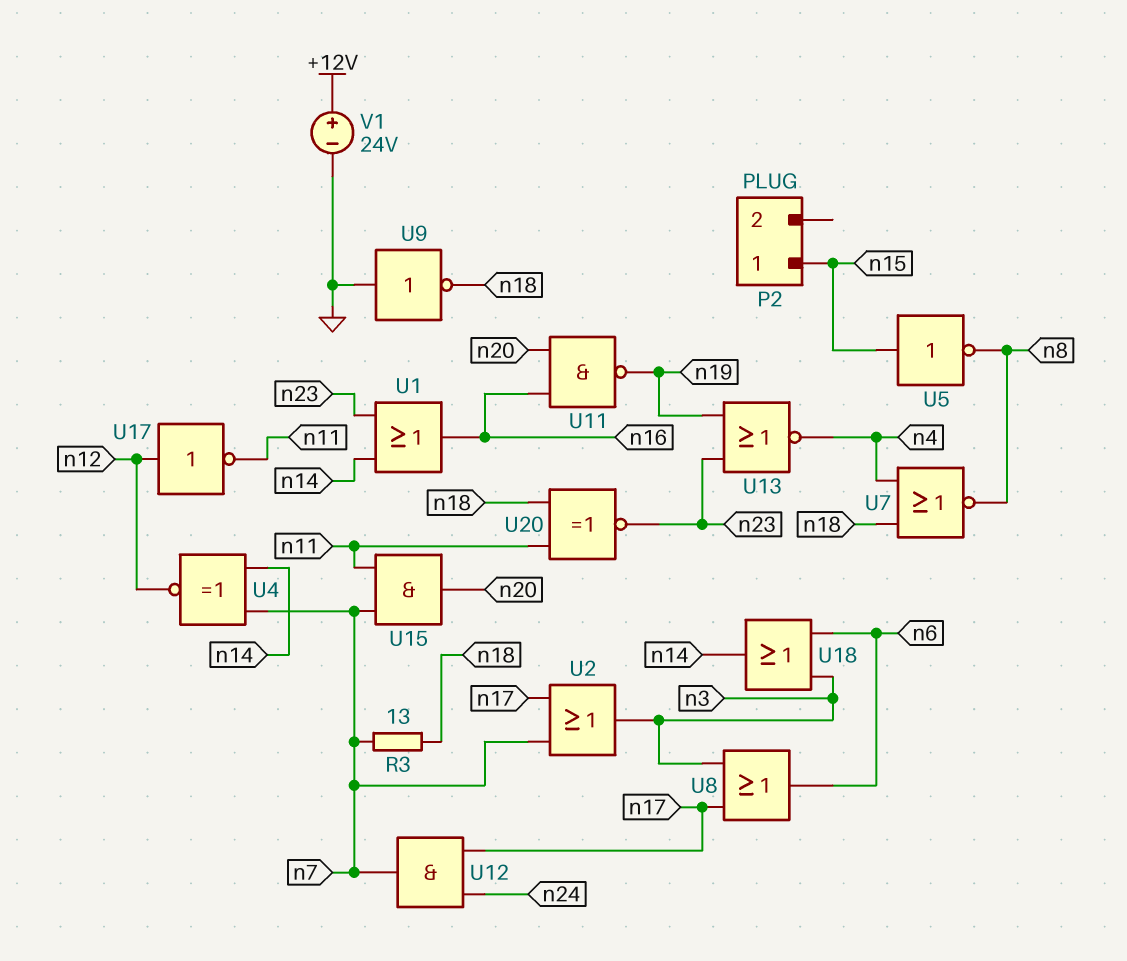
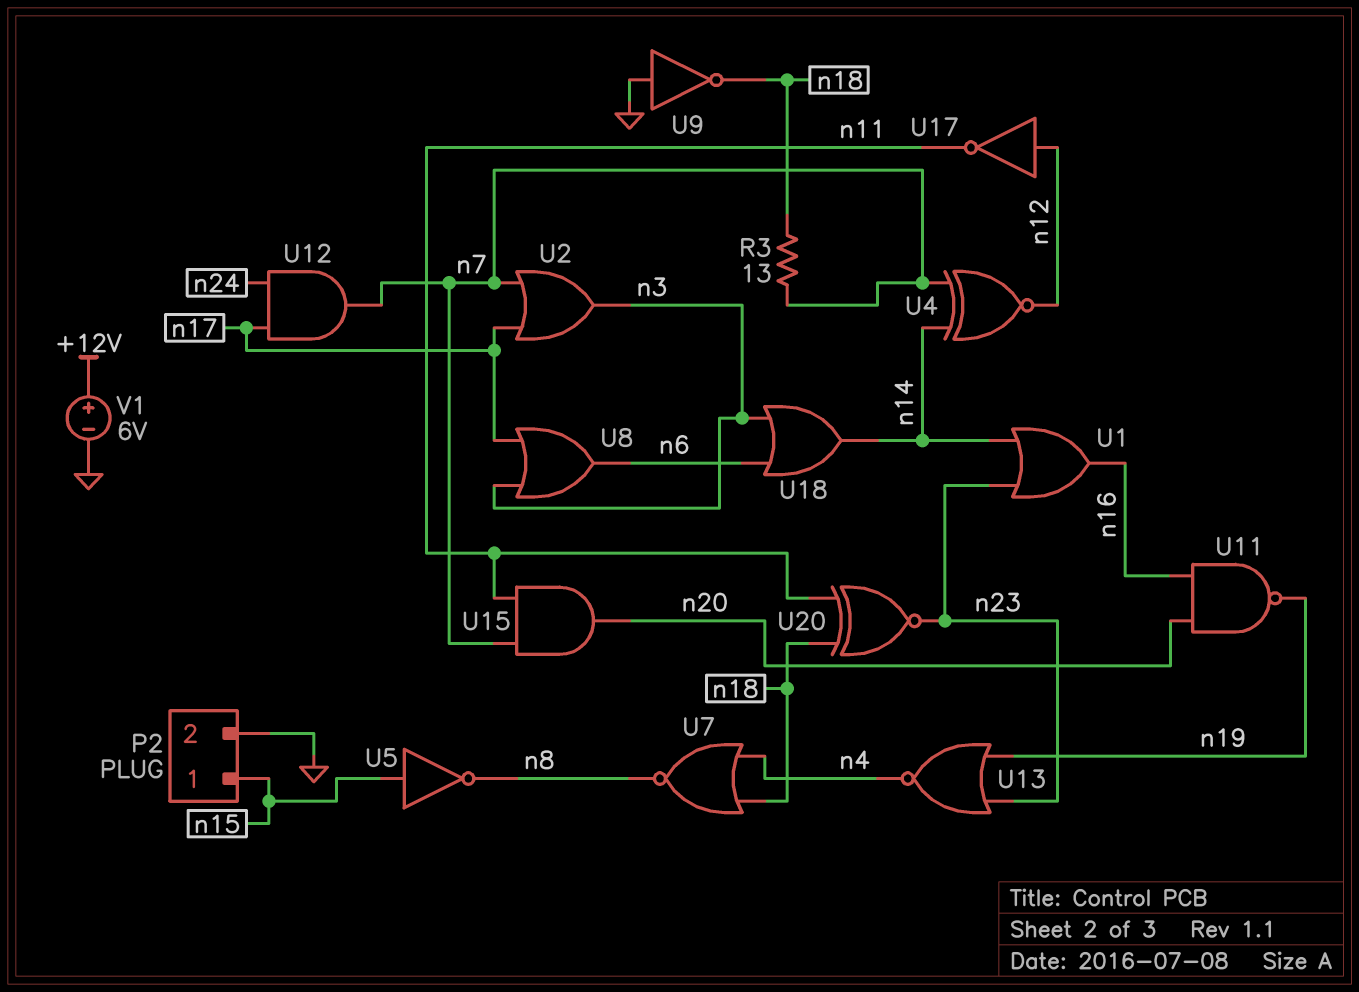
P2 pin 2: none -> GND
V1: 24V (plus +12V, minus GND) -> 6V (plus +12V, minus GND)

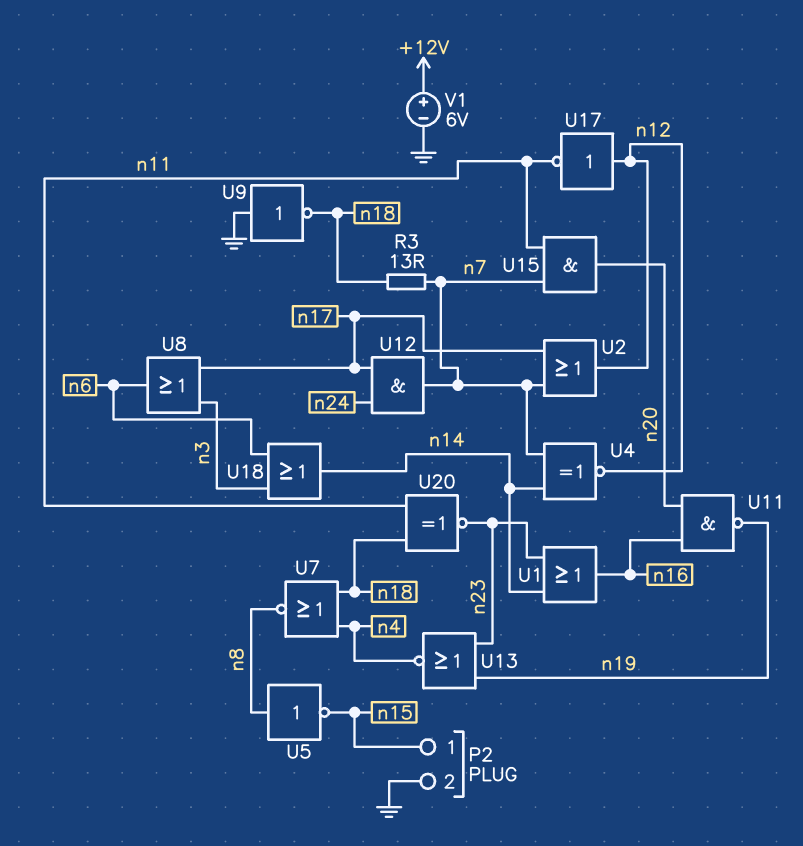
U2: OR (in n7, in n17, out n3) -> OR (in n7, in n17, out n12)
U5: NOT (in n15, out n8) -> NOT (in n8, out n15)

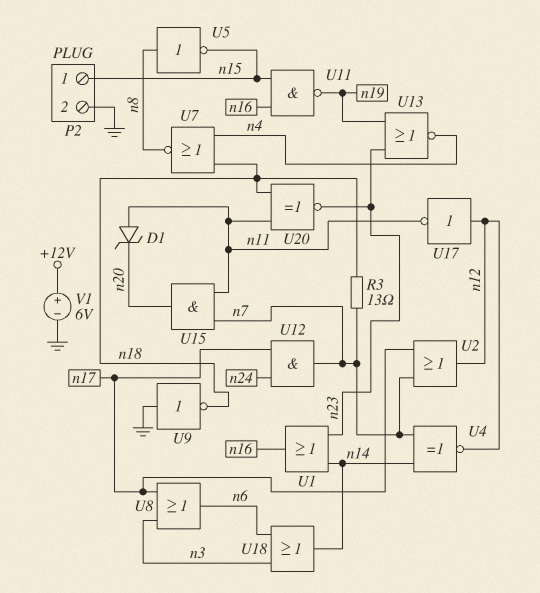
D1: none -> zener (A n11, K n20)
U11: NAND (in n16, in n20, out n19) -> NAND (in n15, in n16, out n19)

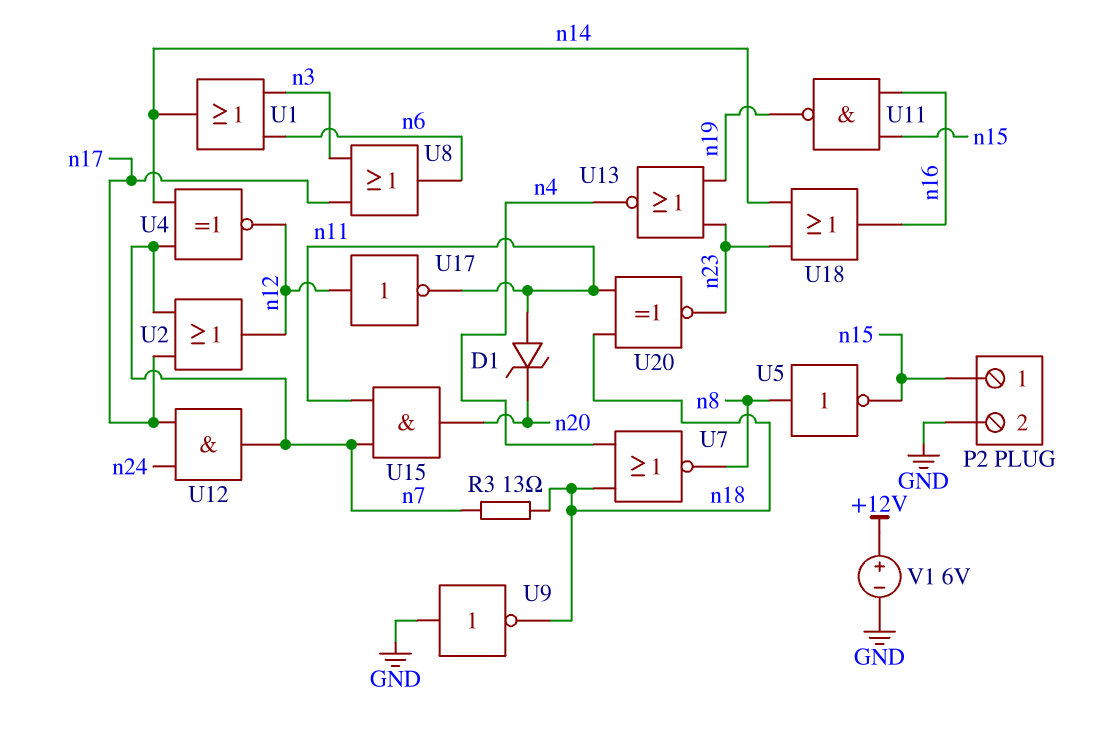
U1: OR (in n14, in n23, out n16) -> OR (in n3, in n6, out n14)
U18: OR (in n3, in n6, out n14) -> OR (in n14, in n23, out n16)

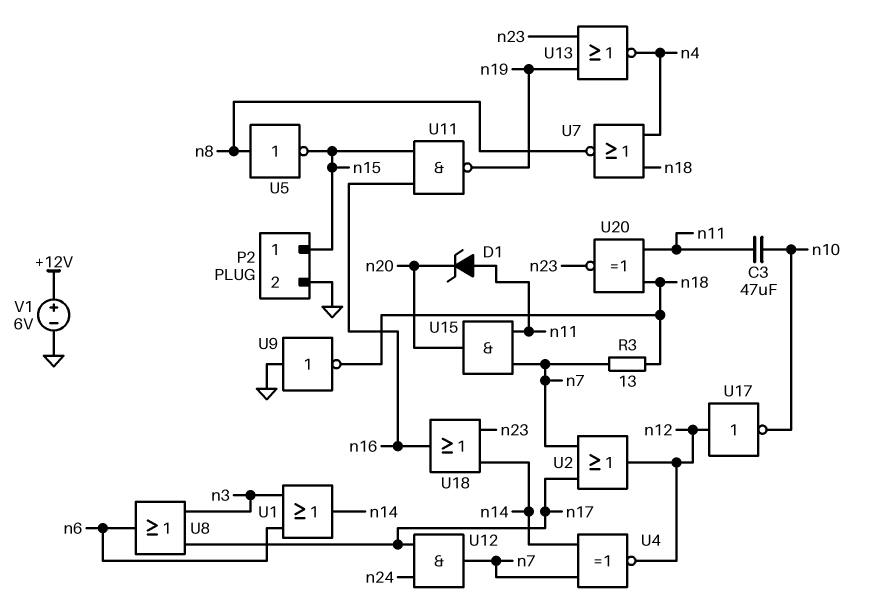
C3: none -> 47uF (n10, n11)
U17: NOT (in n12, out n11) -> NOT (in n12, out n10)

